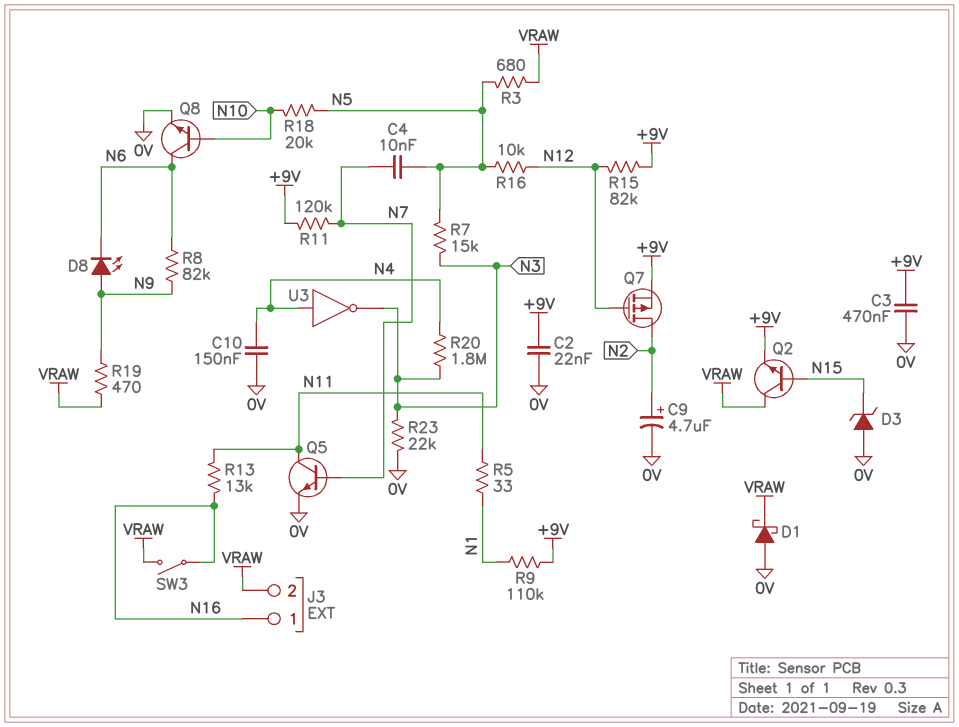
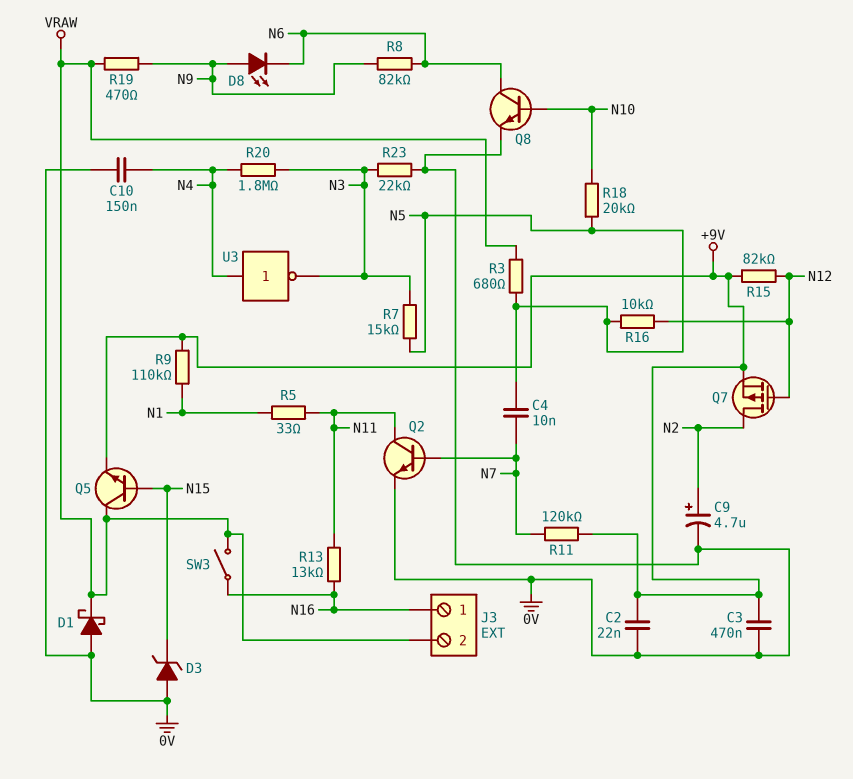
Q2: NPN (B N15, C VRAW, E +9V) -> NPN (B N7, C N11, E 0V)
Q5: NPN (B N7, C N11, E 0V) -> NPN (B N15, C VRAW, E +9V)

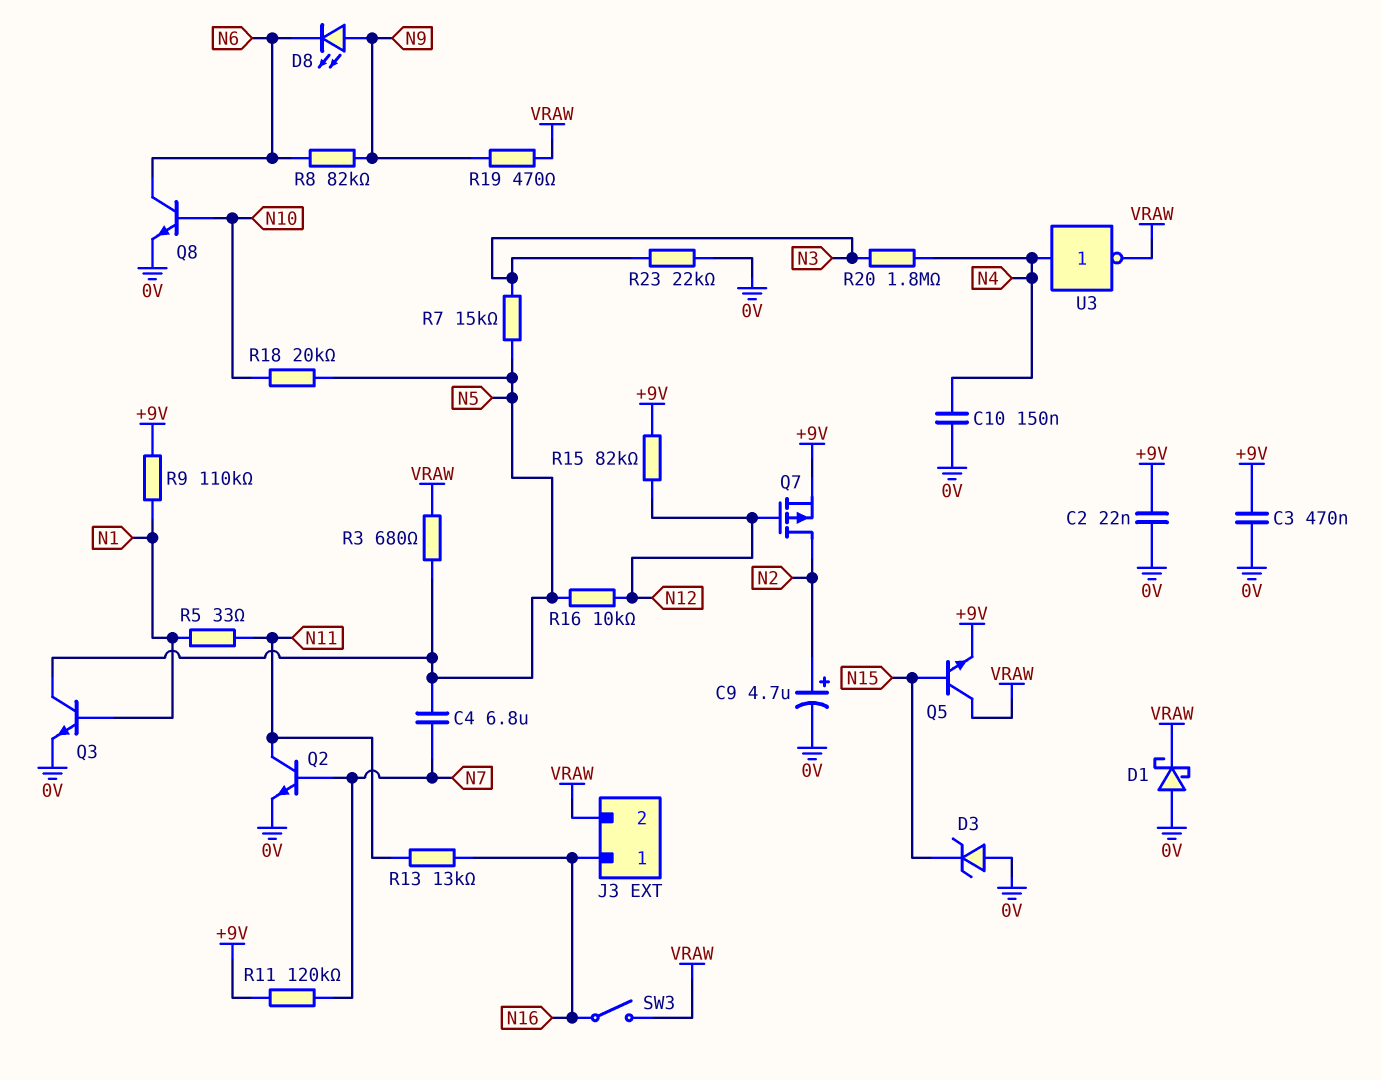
C4: 10nF (N5, N7) -> 6.8uF (N5, N7)
Q3: none -> NPN (B N1, C N5, E 0V)
U3: NOT (in N4, out N3) -> NOT (in N4, out VRAW)

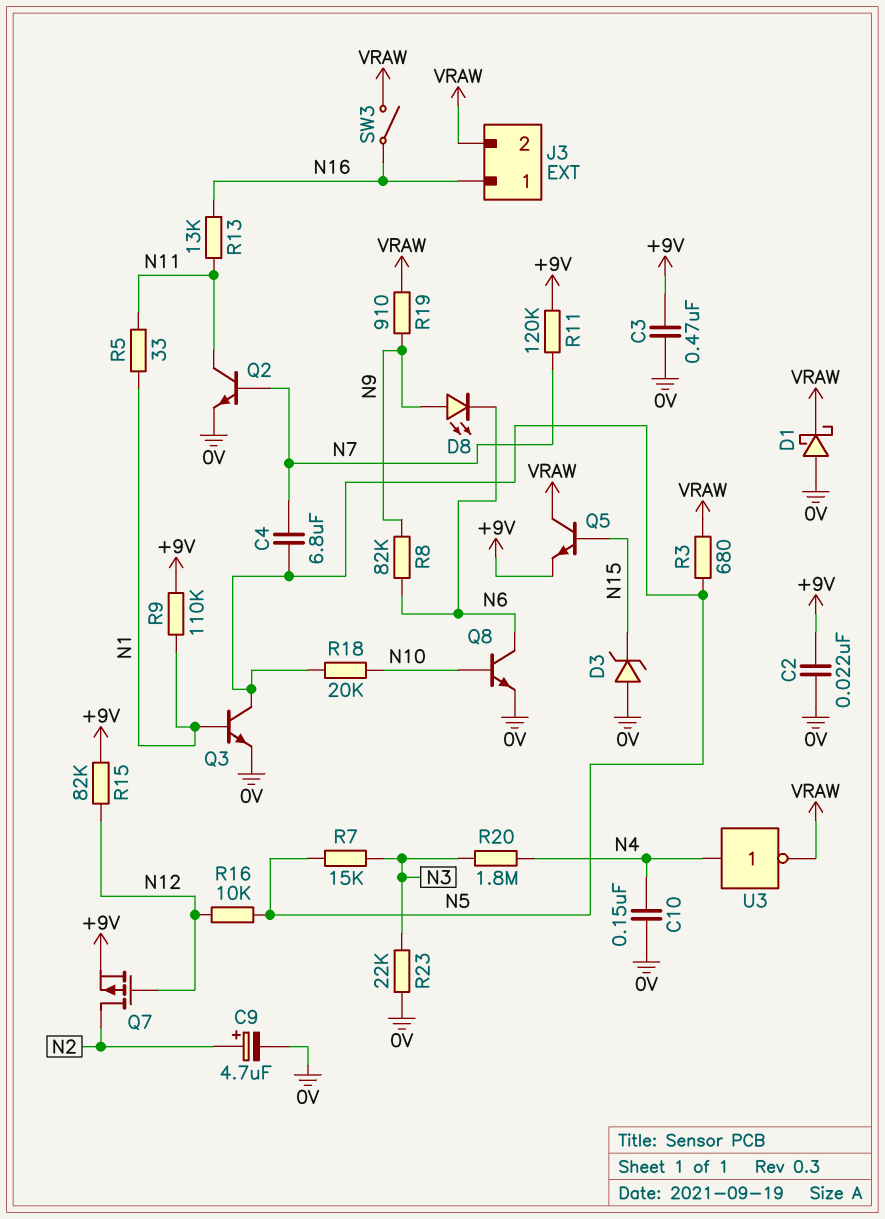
R19: 470 (N9, VRAW) -> 910 (N9, VRAW)

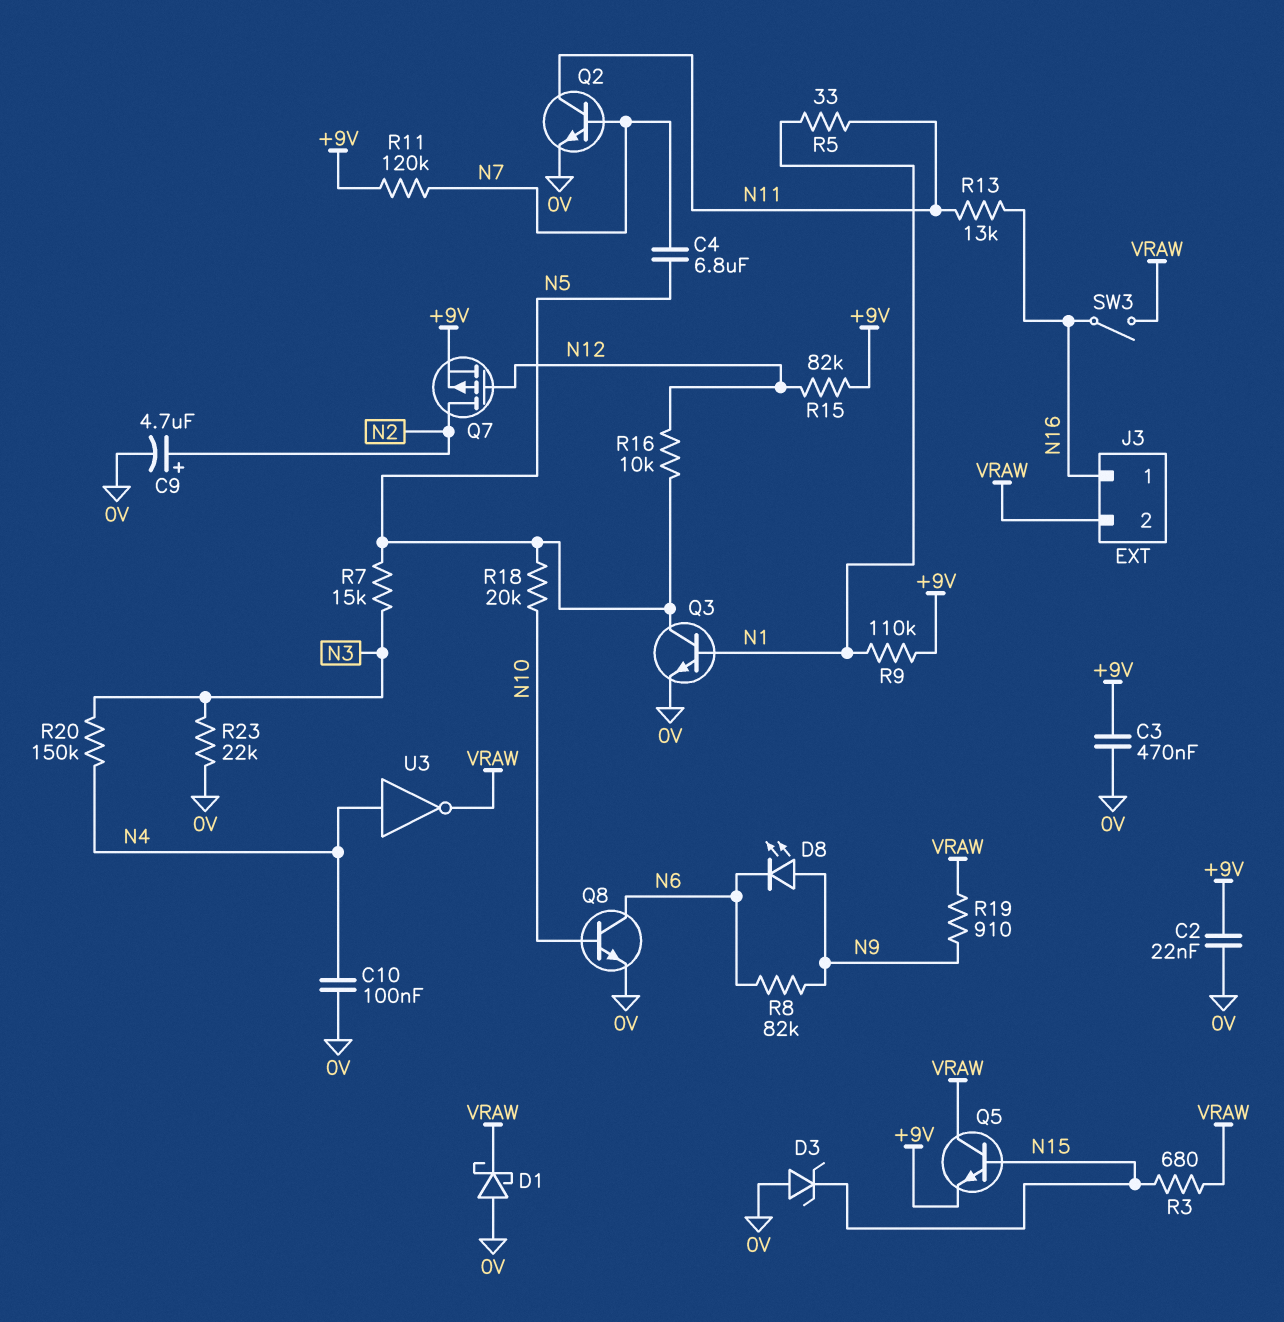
C10: 150nF (0V, N4) -> 100nF (0V, N4)
R3: 680 (N5, VRAW) -> 680 (N15, VRAW)
R20: 1.8M (N3, N4) -> 150k (N3, N4)

